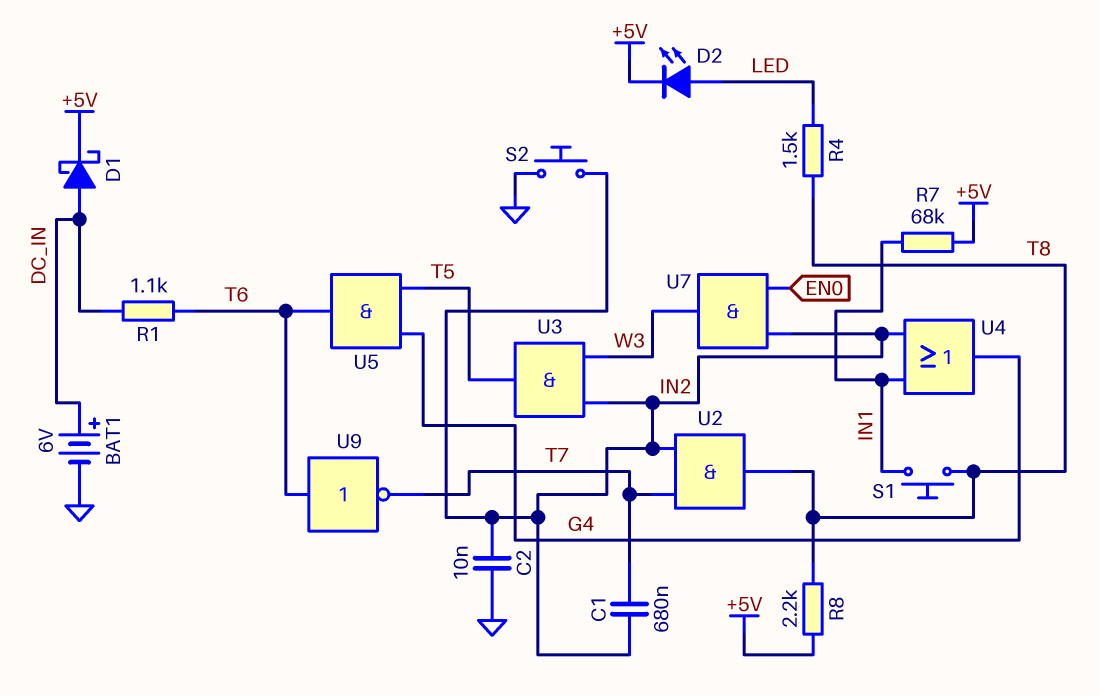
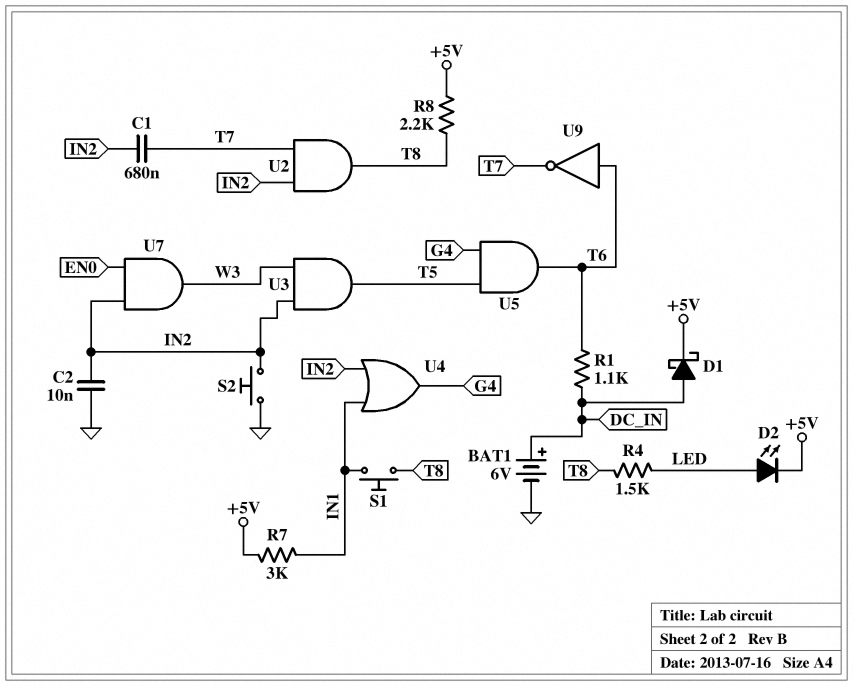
R7: 68k (+5V, IN1) -> 3k (+5V, IN1)

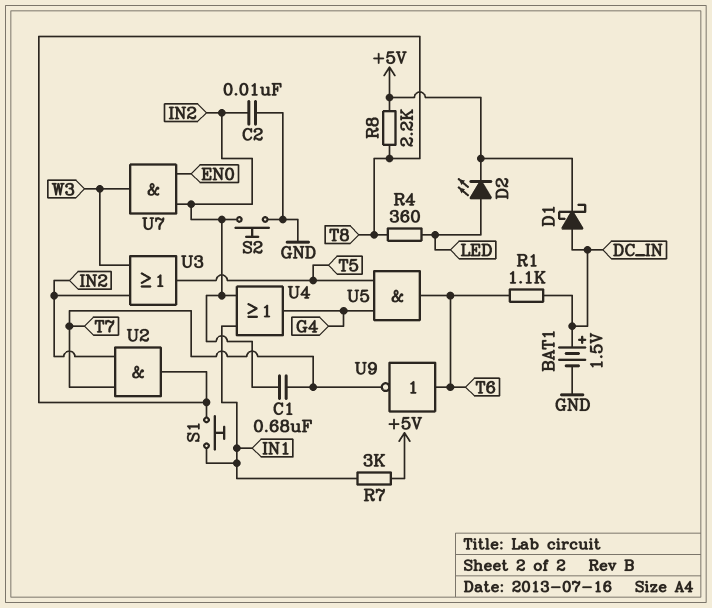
BAT1: 6V (plus DC_IN, minus GND) -> 1.5V (plus DC_IN, minus GND)
R4: 1.5k (LED, T8) -> 360 (LED, T8)
U3: AND (in IN2, in W3, out T5) -> OR (in IN2, in W3, out T5)

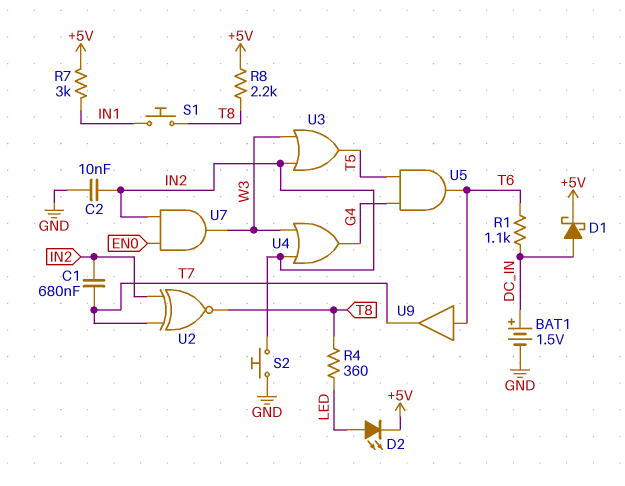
U2: AND (in IN2, in T7, out T8) -> XNOR (in IN2, in T7, out T8)
U4: OR (in IN1, in IN2, out G4) -> OR (in IN2, in W3, out G4)
U9: NOT (in T6, out T7) -> buffer (in T6, out T7)

